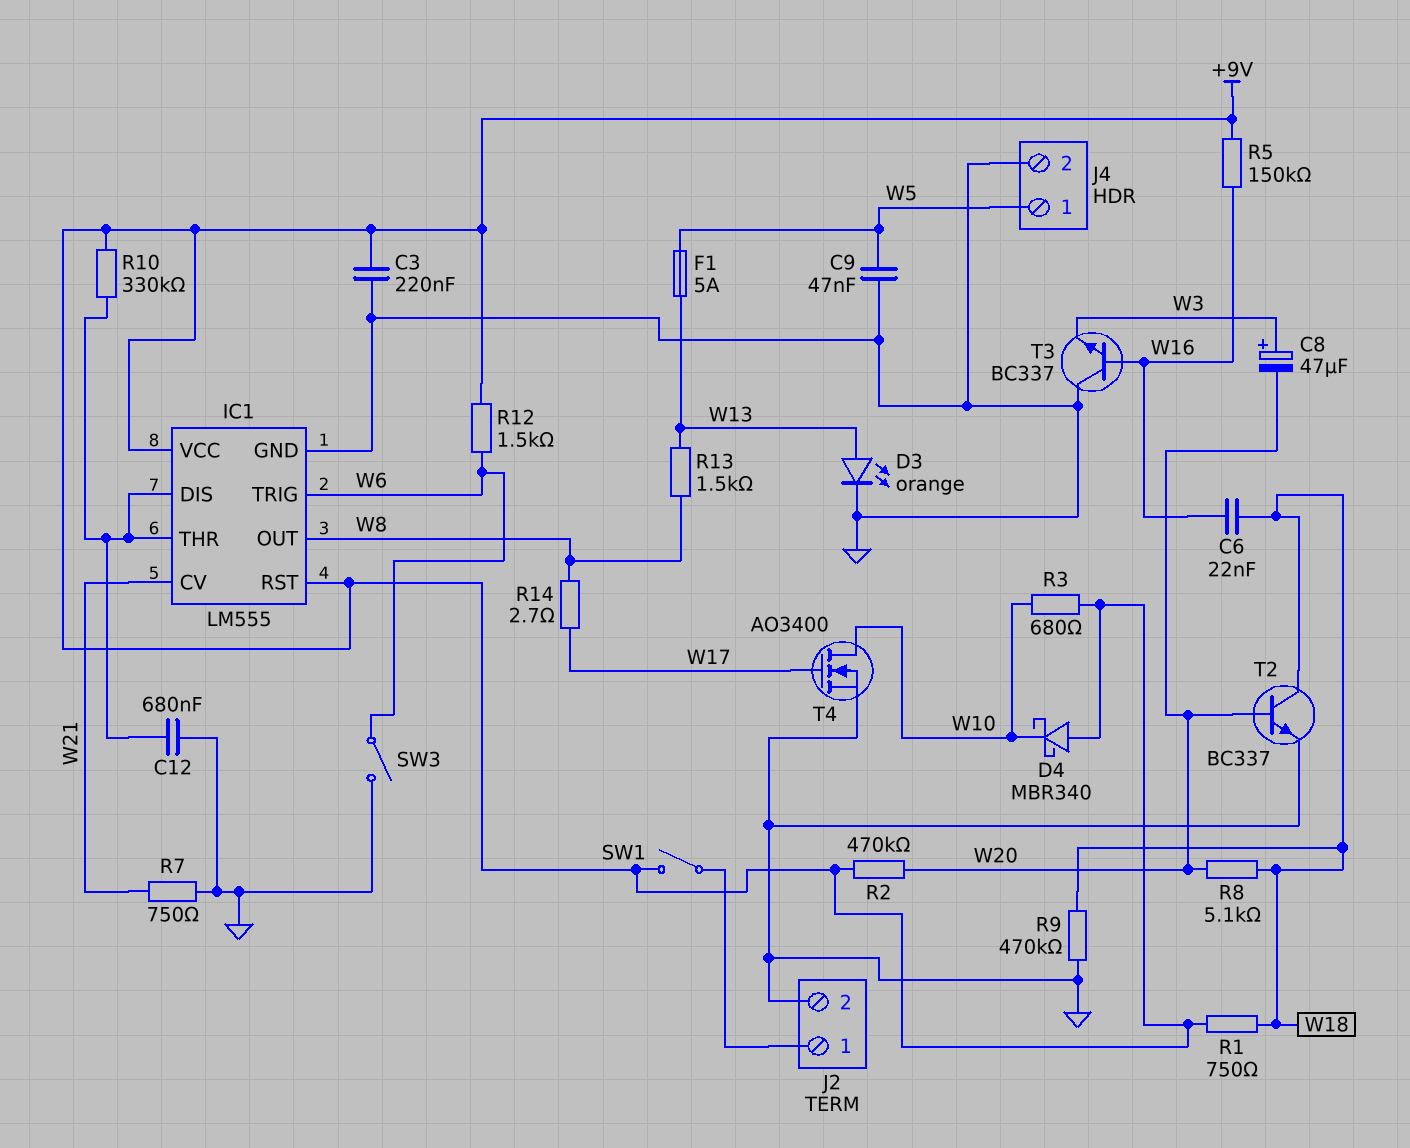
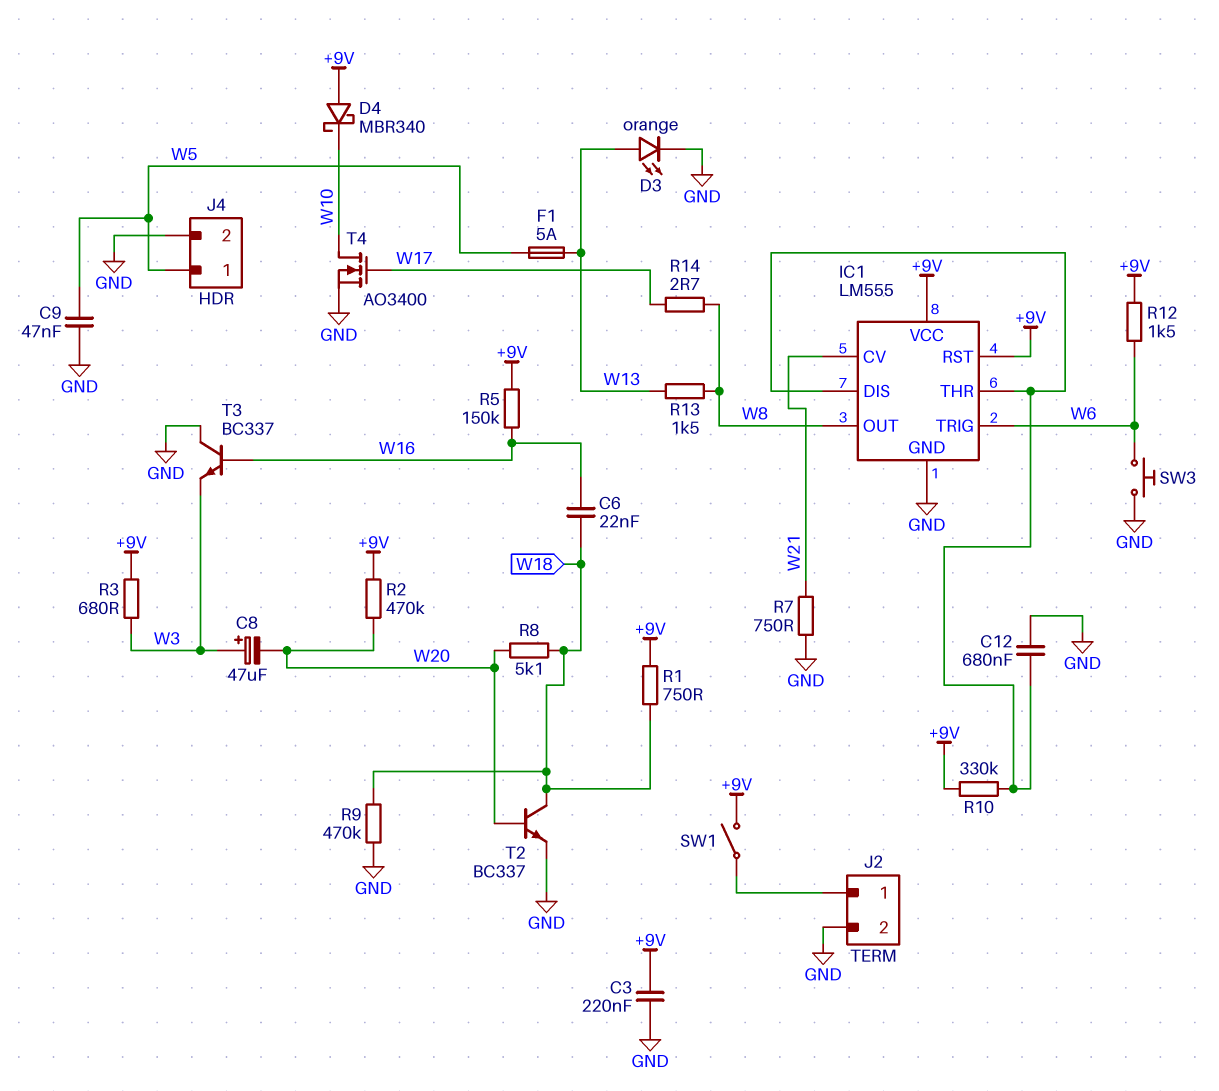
R3: 680 (+9V, W10) -> 680 (+9V, W3)
SW3: switch (GND, W6) -> button (GND, W6)

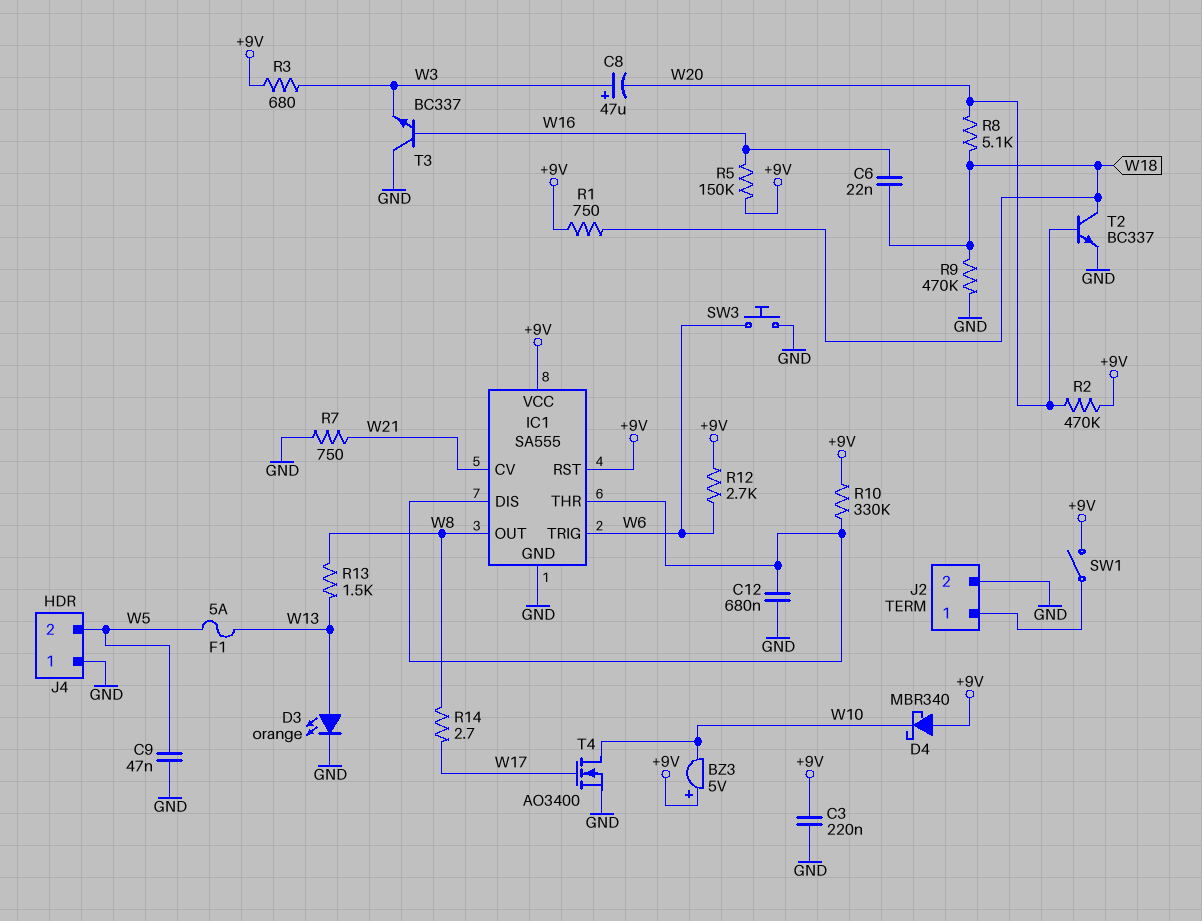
BZ3: none -> buzzer 5V (plus +9V, minus W10)
IC1: LM555 -> SA555
J4 pin 1: W5 -> GND
J4 pin 2: GND -> W5
R12: 1.5k (+9V, W6) -> 2.7k (+9V, W6)

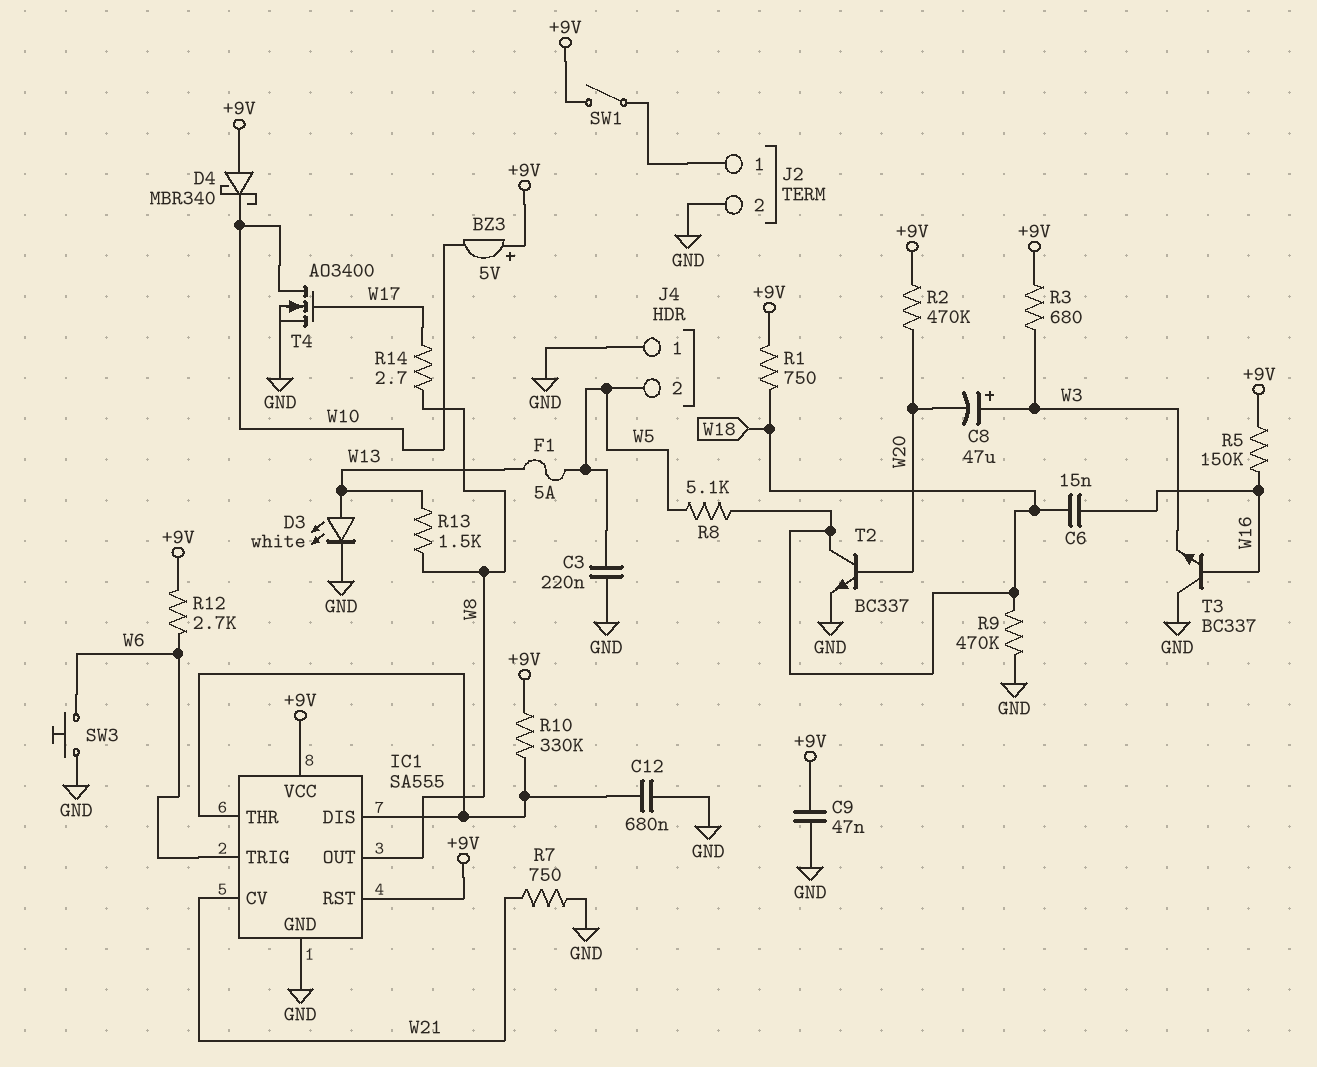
C3: 220nF (+9V, GND) -> 220nF (GND, W5)
C6: 22nF (W16, W18) -> 15nF (W16, W18)
C9: 47nF (GND, W5) -> 47nF (+9V, GND)
D3: LED orange (A W13, K GND) -> LED white (A W13, K GND)
R8: 5.1k (W18, W20) -> 5.1k (W5, W18)

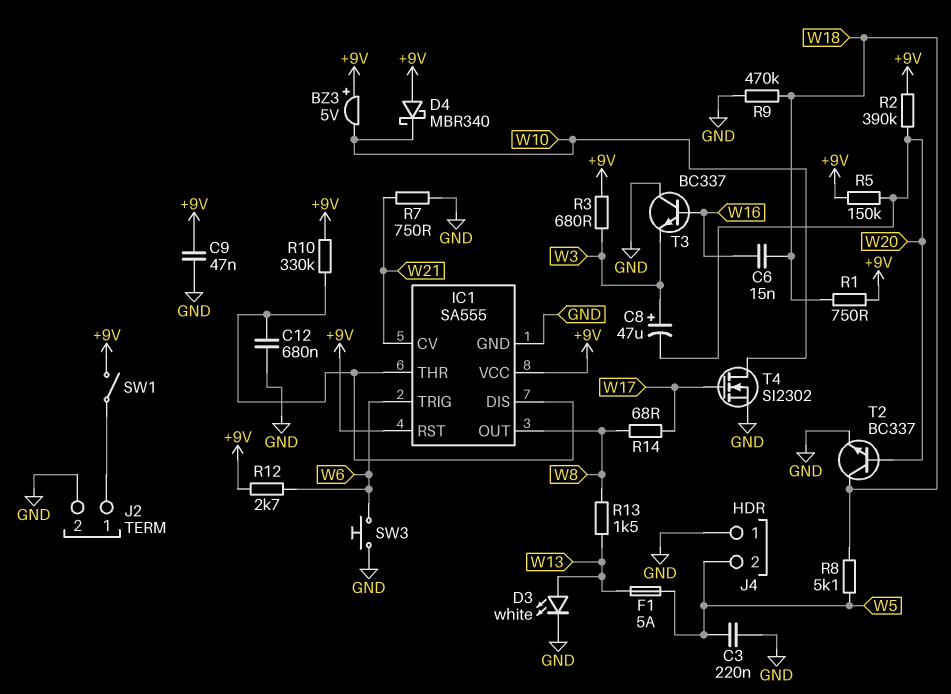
R2: 470k (+9V, W20) -> 390k (+9V, W20)
R5: 150k (+9V, W16) -> 150k (+9V, W20)
R14: 2.7 (W8, W17) -> 68 (W8, W17)
T4: NMOS AO3400 (G W17, D W10, S GND) -> NMOS SI2302 (G W17, D W10, S GND)

